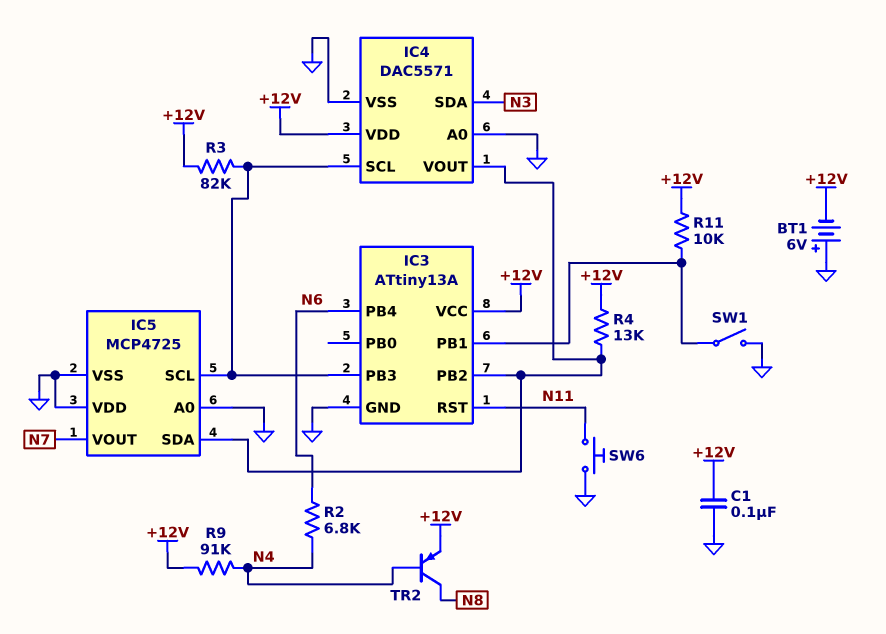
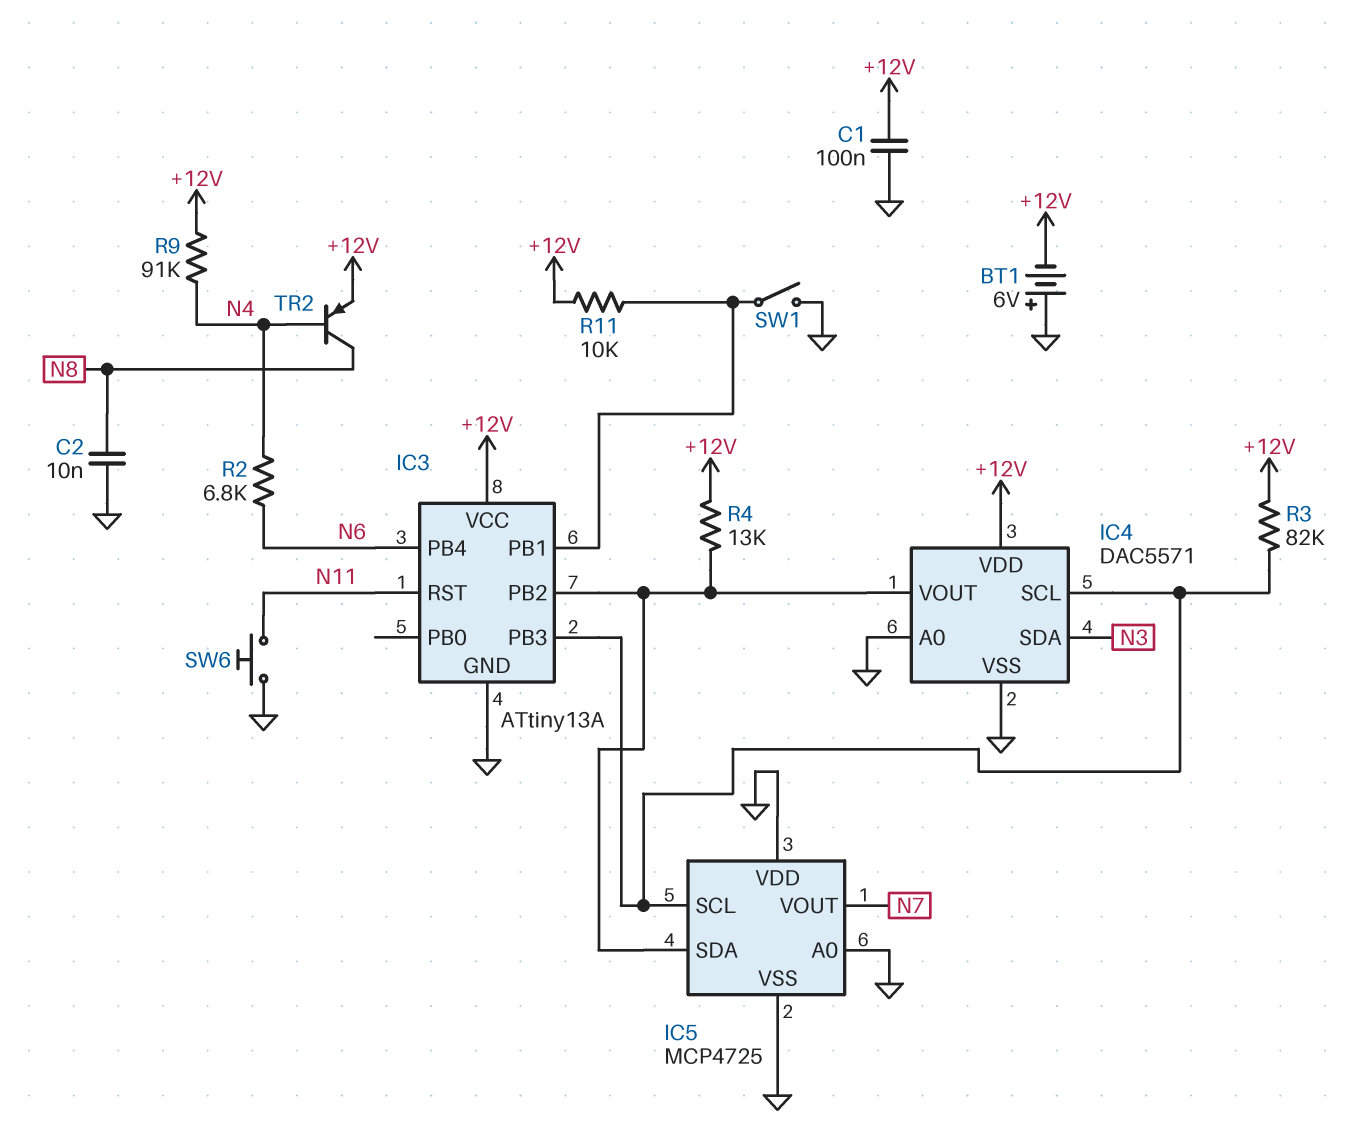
C2: none -> 10nF (GND, N8)

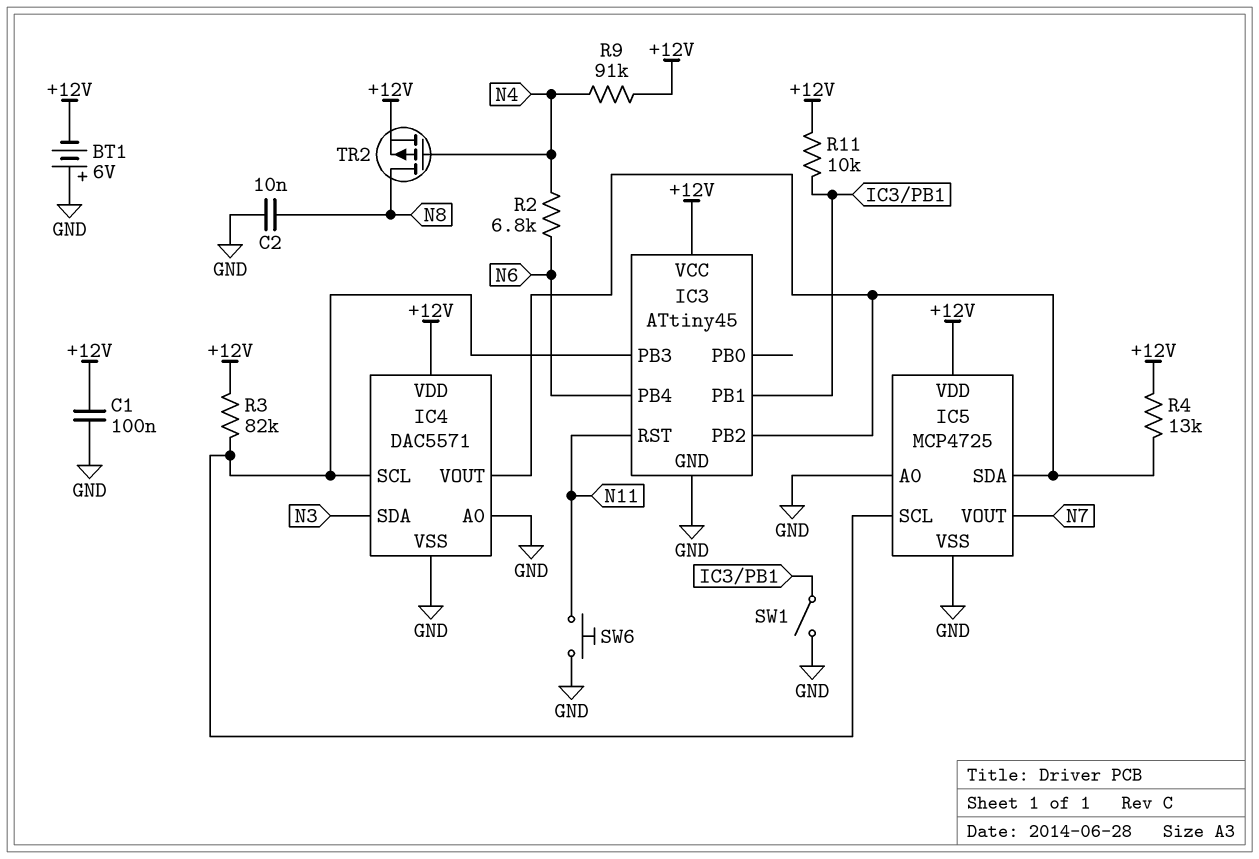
IC3: ATtiny13A -> ATtiny45
IC5 pin VDD: GND -> +12V
TR2: PNP (B N4, C N8, E +12V) -> PMOS (G N4, D N8, S +12V)

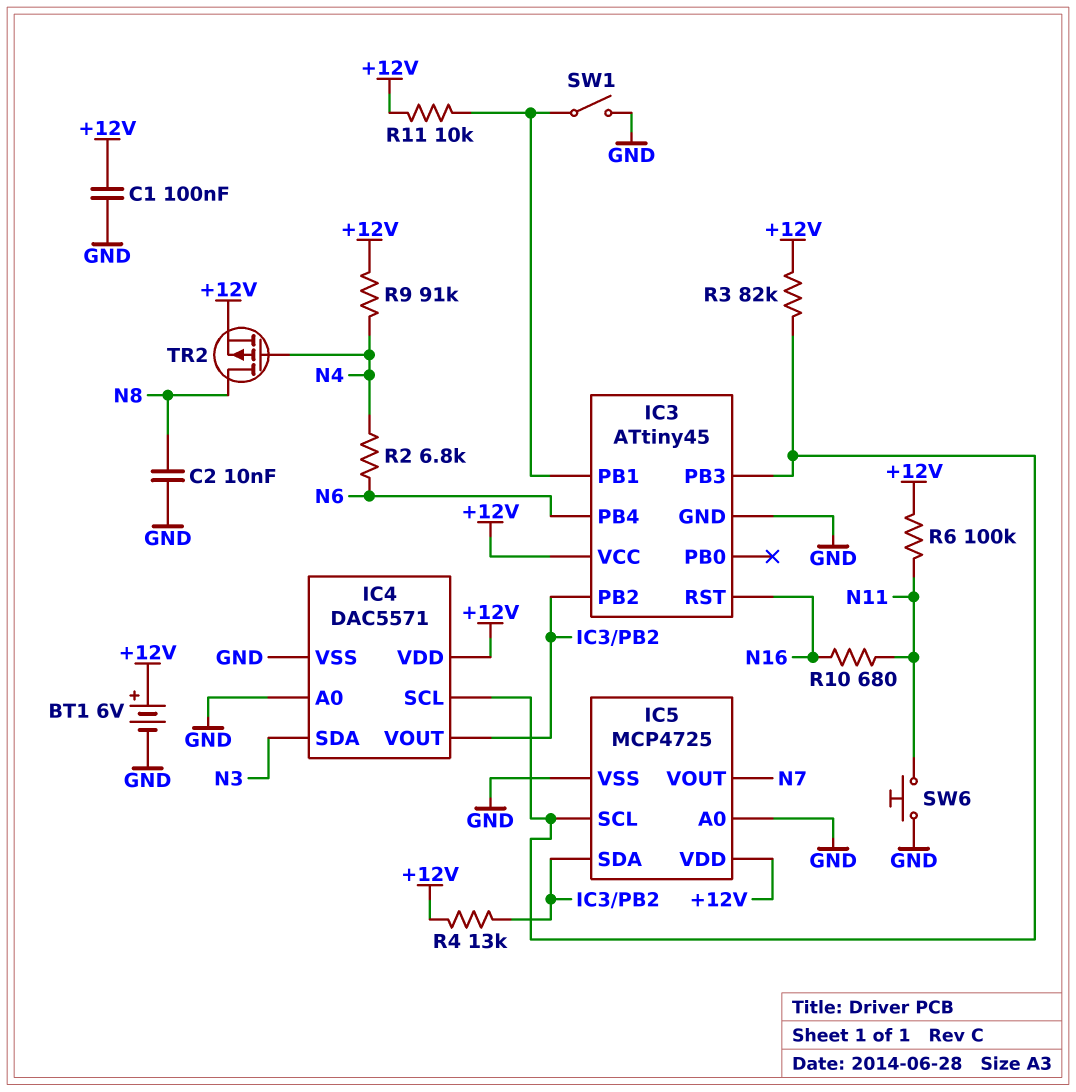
BT1: 6V (plus GND, minus +12V) -> 6V (plus +12V, minus GND)
IC3 pin RST: N11 -> N16
R6: none -> 100k (+12V, N11)
R10: none -> 680 (N11, N16)

